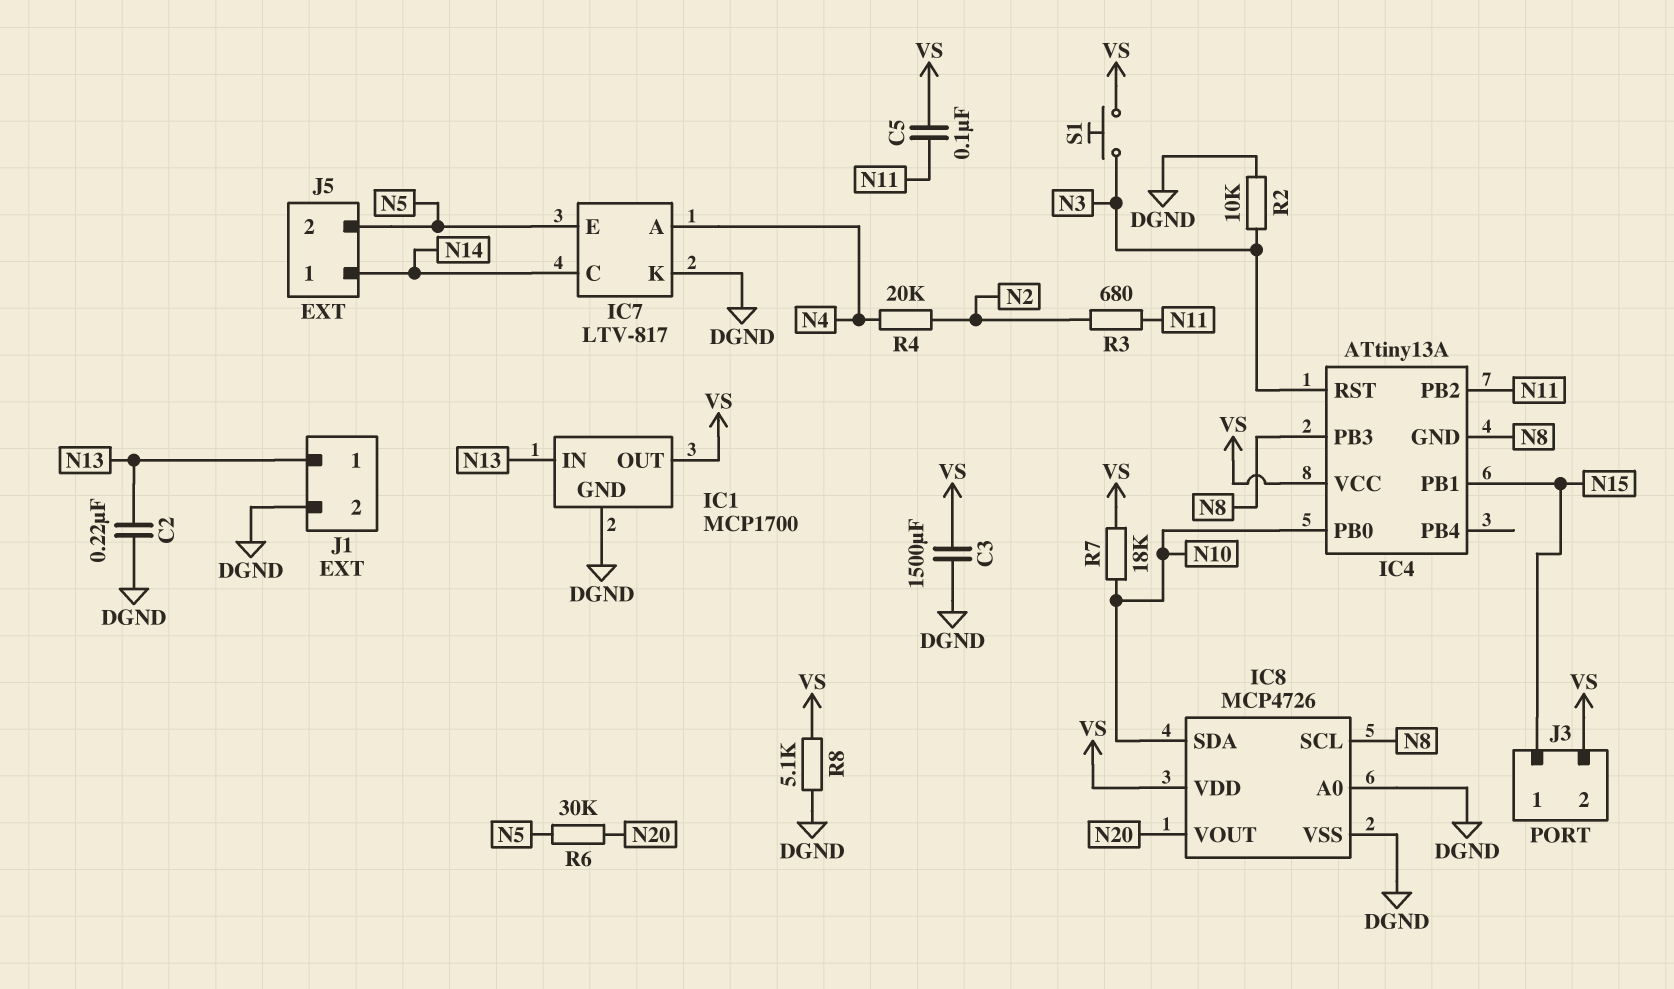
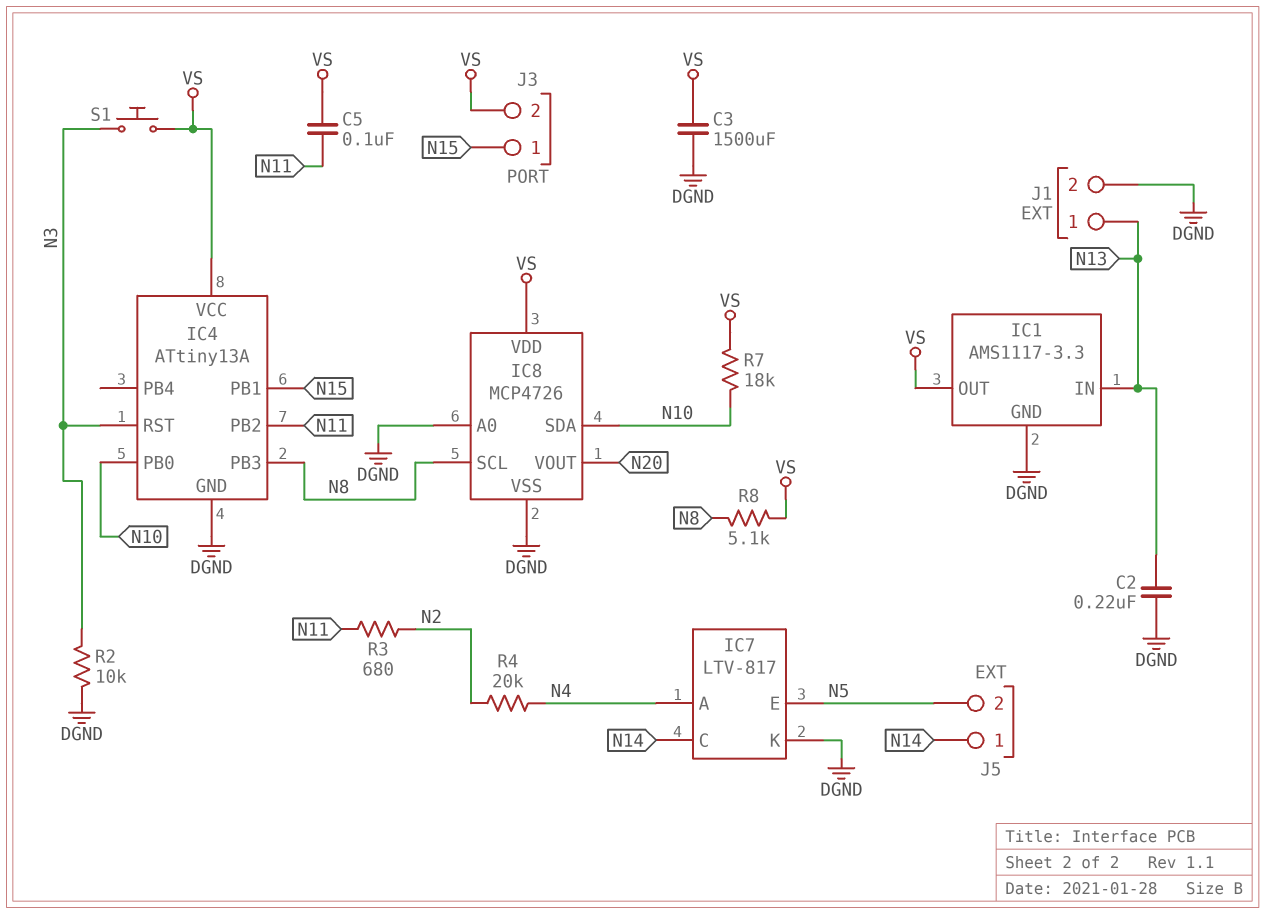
IC1: MCP1700 -> AMS1117-3.3
IC4 pin GND: N8 -> DGND
R6: 30k (N5, N20) -> none
R8: 5.1k (DGND, VS) -> 5.1k (N8, VS)

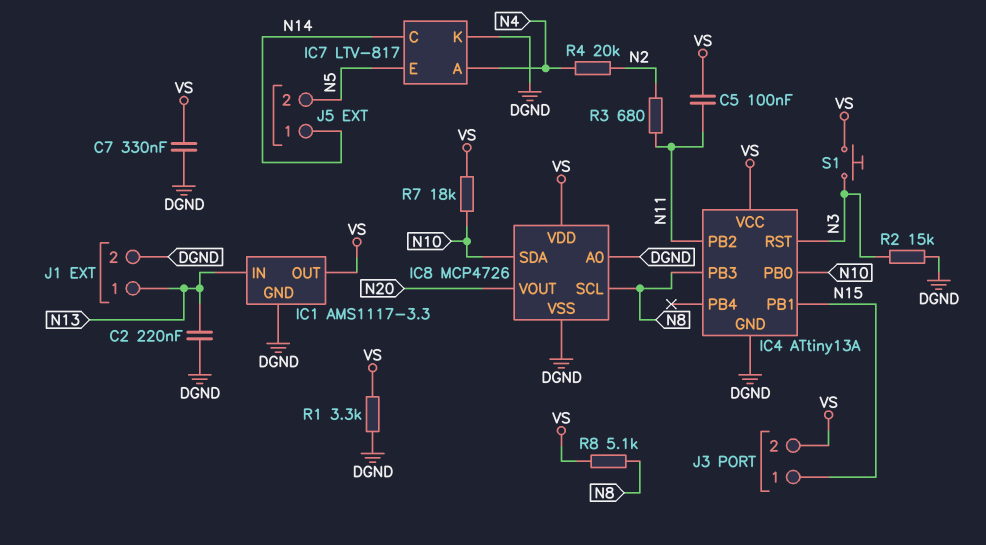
C3: 1500uF (DGND, VS) -> none
C7: none -> 330nF (DGND, VS)
R1: none -> 3.3k (DGND, VS)
R2: 10k (DGND, N3) -> 15k (DGND, N3)

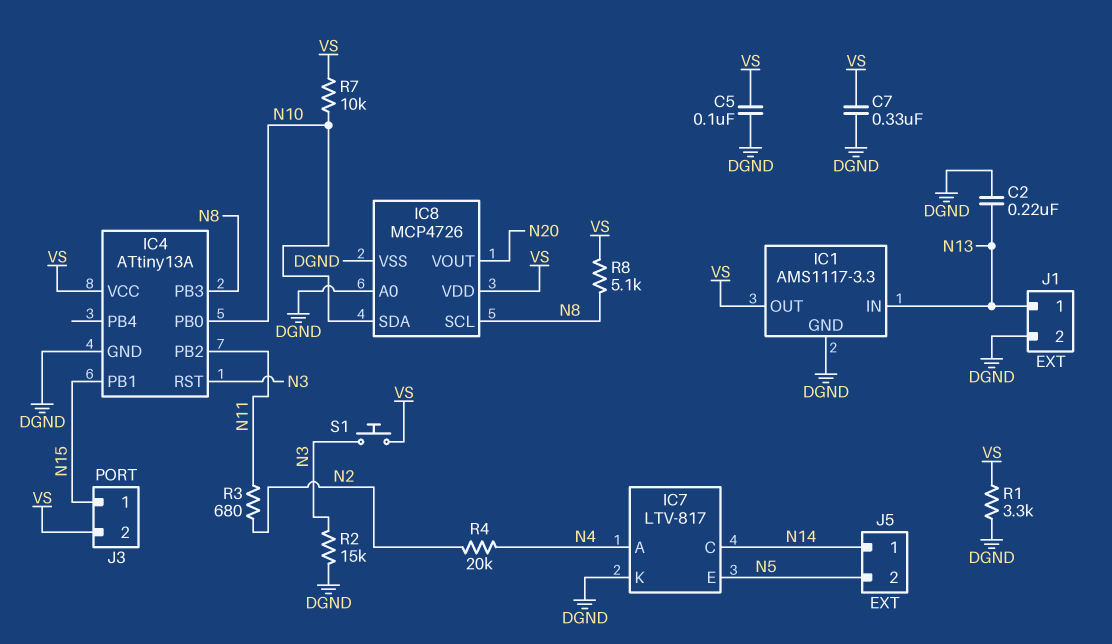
C5: 100nF (N11, VS) -> 100nF (DGND, VS)
R7: 18k (N10, VS) -> 10k (N10, VS)

